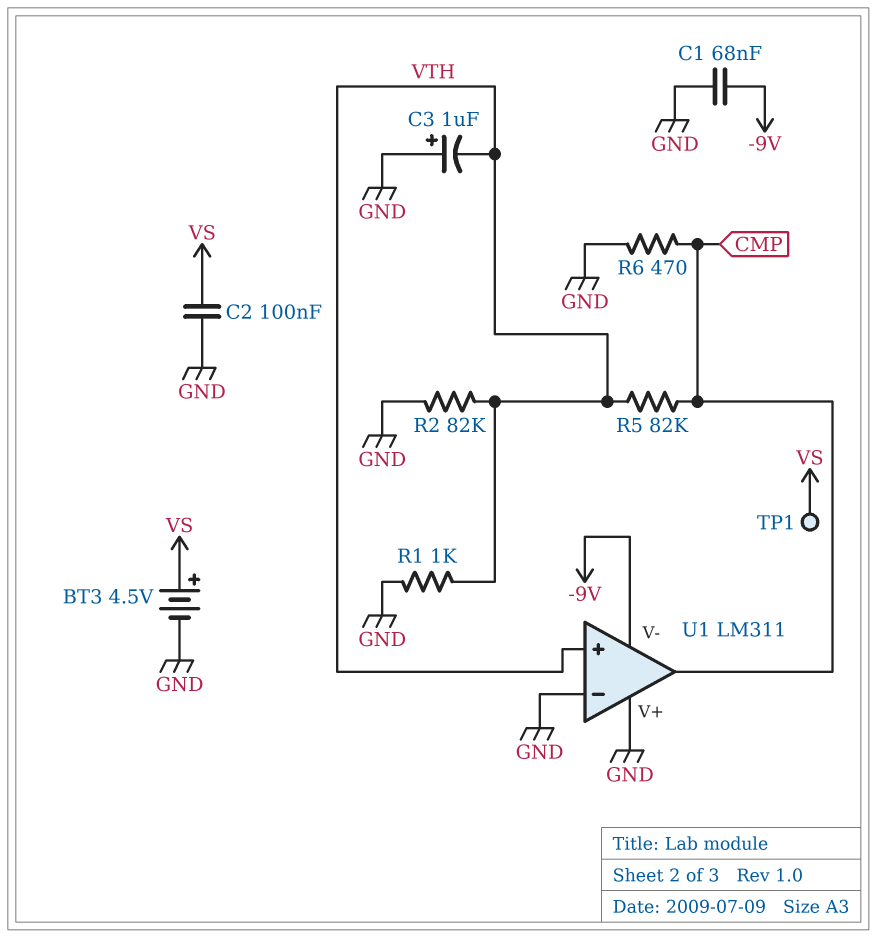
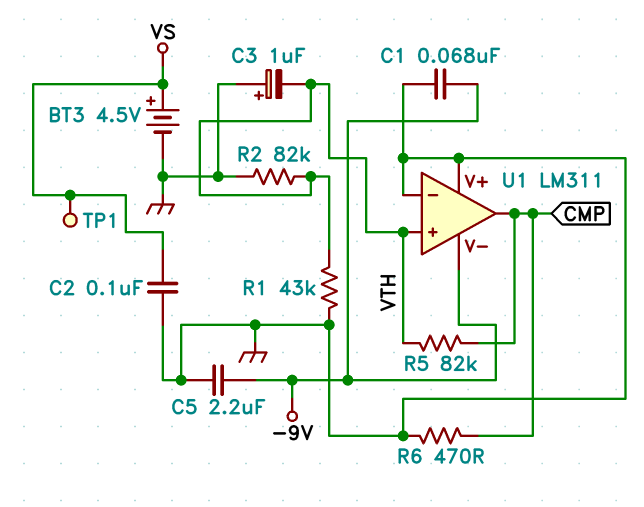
C5: none -> 2.2uF (-9V, GND)
R1: 1k (GND, VTH) -> 43k (GND, VTH)

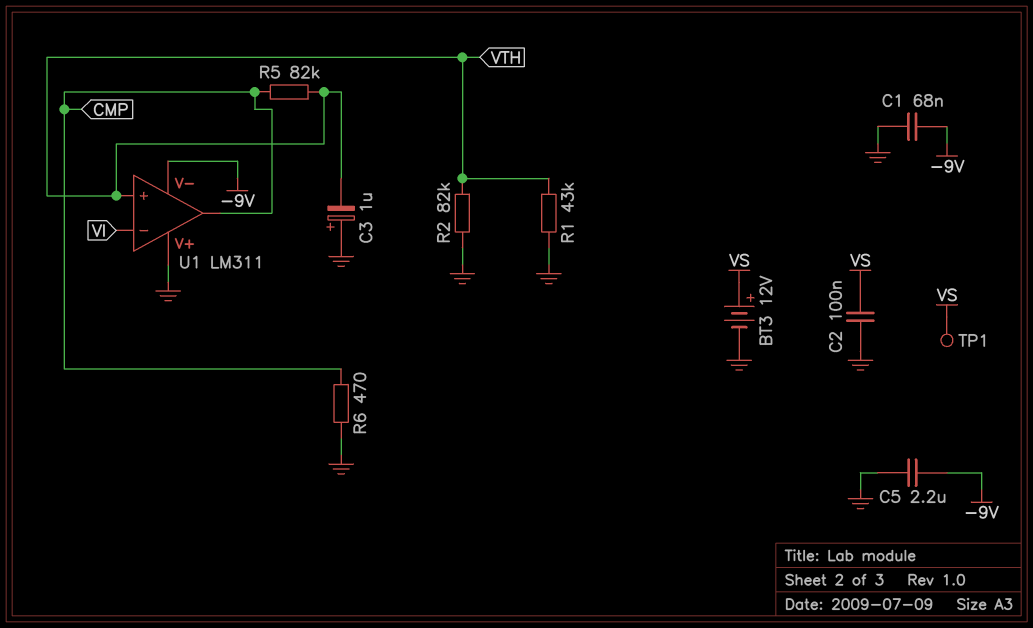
BT3: 4.5V (plus VS, minus GND) -> 12V (plus VS, minus GND)
U1 pin in-: GND -> VI

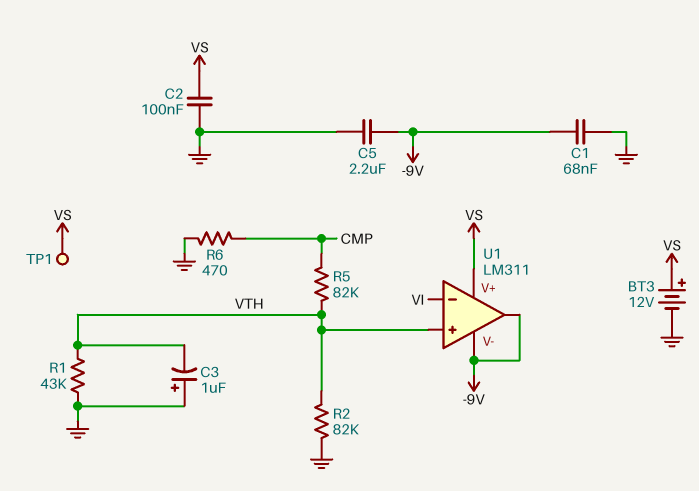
U1 pin V+: GND -> VS
U1 pin out: CMP -> -9V

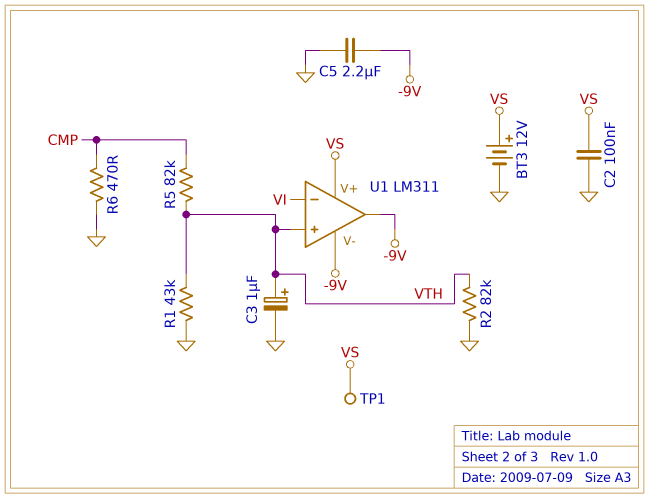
C1: 68nF (-9V, GND) -> none
C3: 1uF (plus GND, minus VTH) -> 1uF (plus VTH, minus GND)

